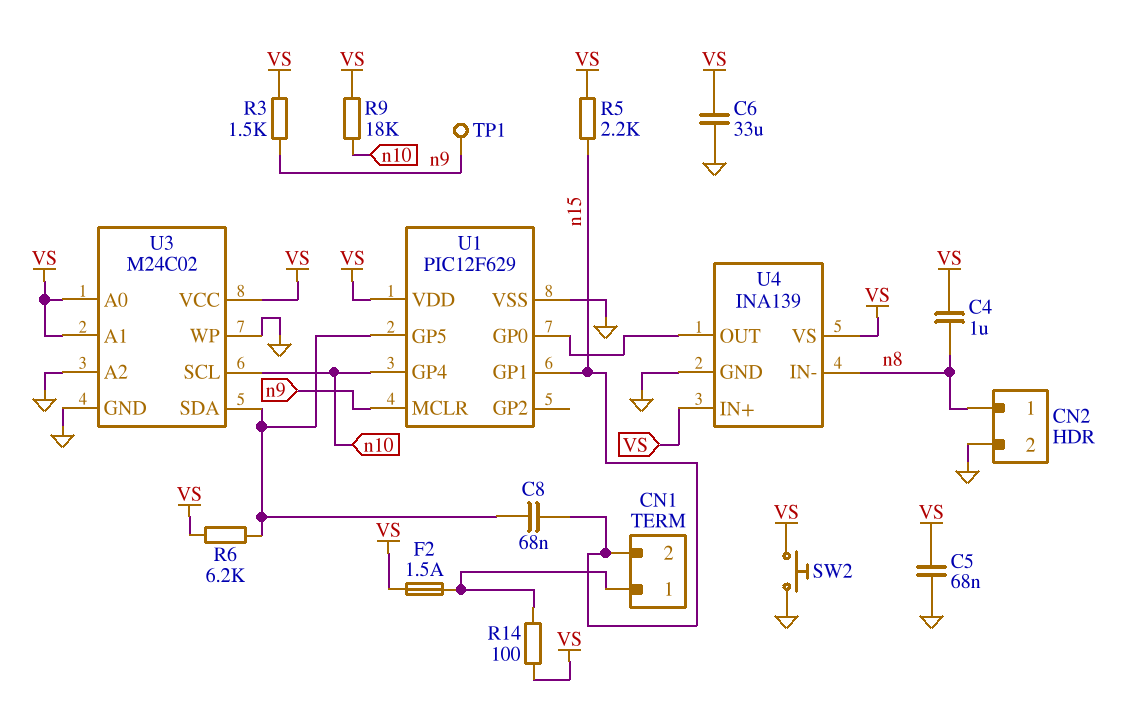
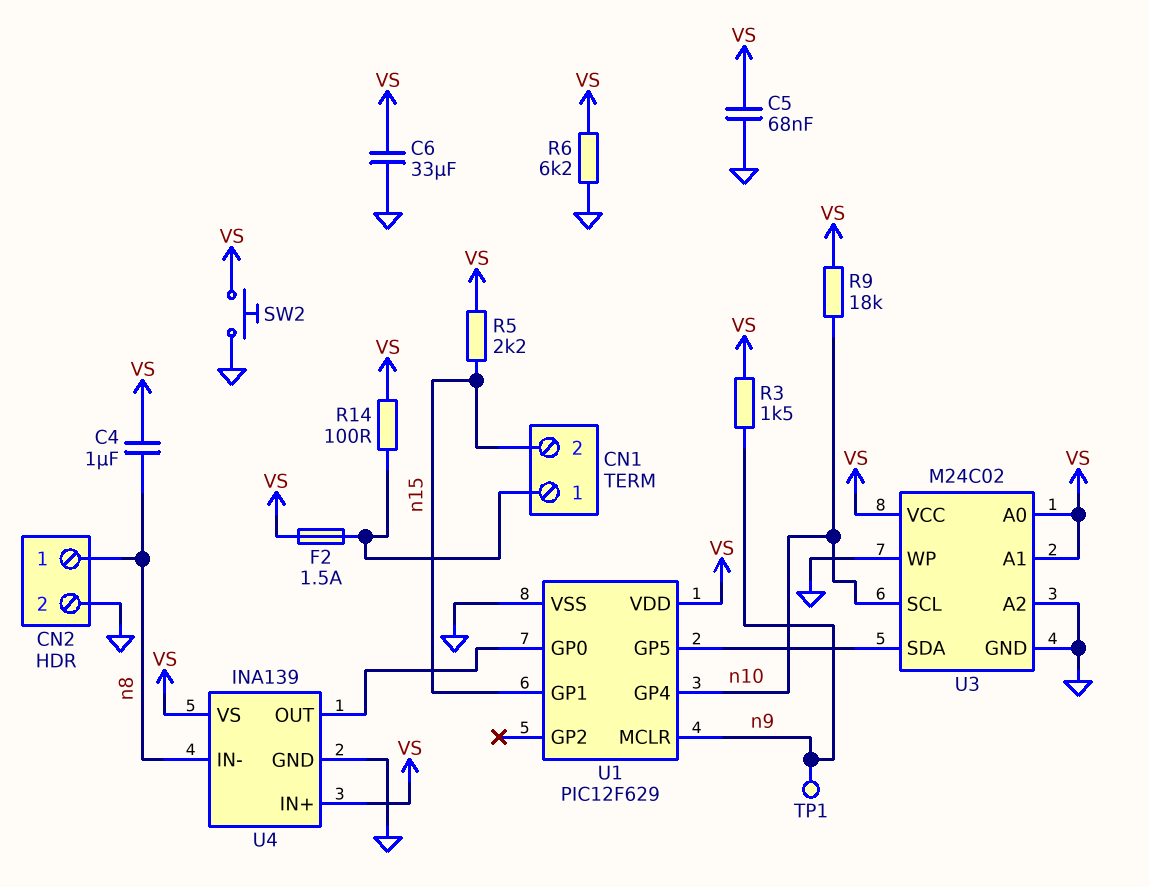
C8: 68nF (U1/GP5, n15) -> none
R6: 6.2k (U1/GP5, VS) -> 6.2k (GND, VS)

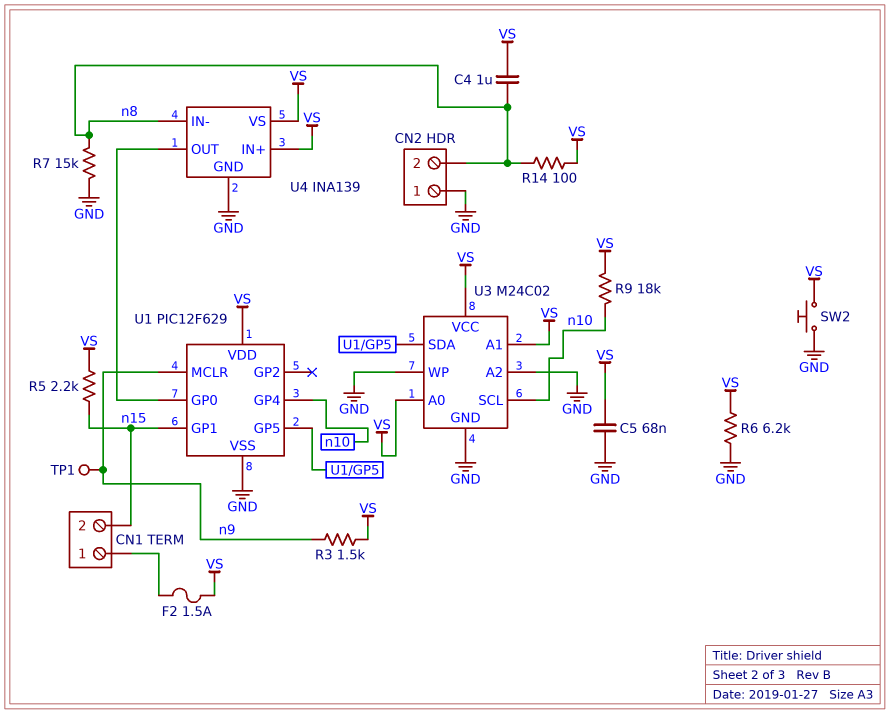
C6: 33uF (GND, VS) -> none
CN2 pin 1: n8 -> GND
CN2 pin 2: GND -> n8
R7: none -> 15k (GND, n8)
R14: 100 (CN1/1, VS) -> 100 (VS, n8)

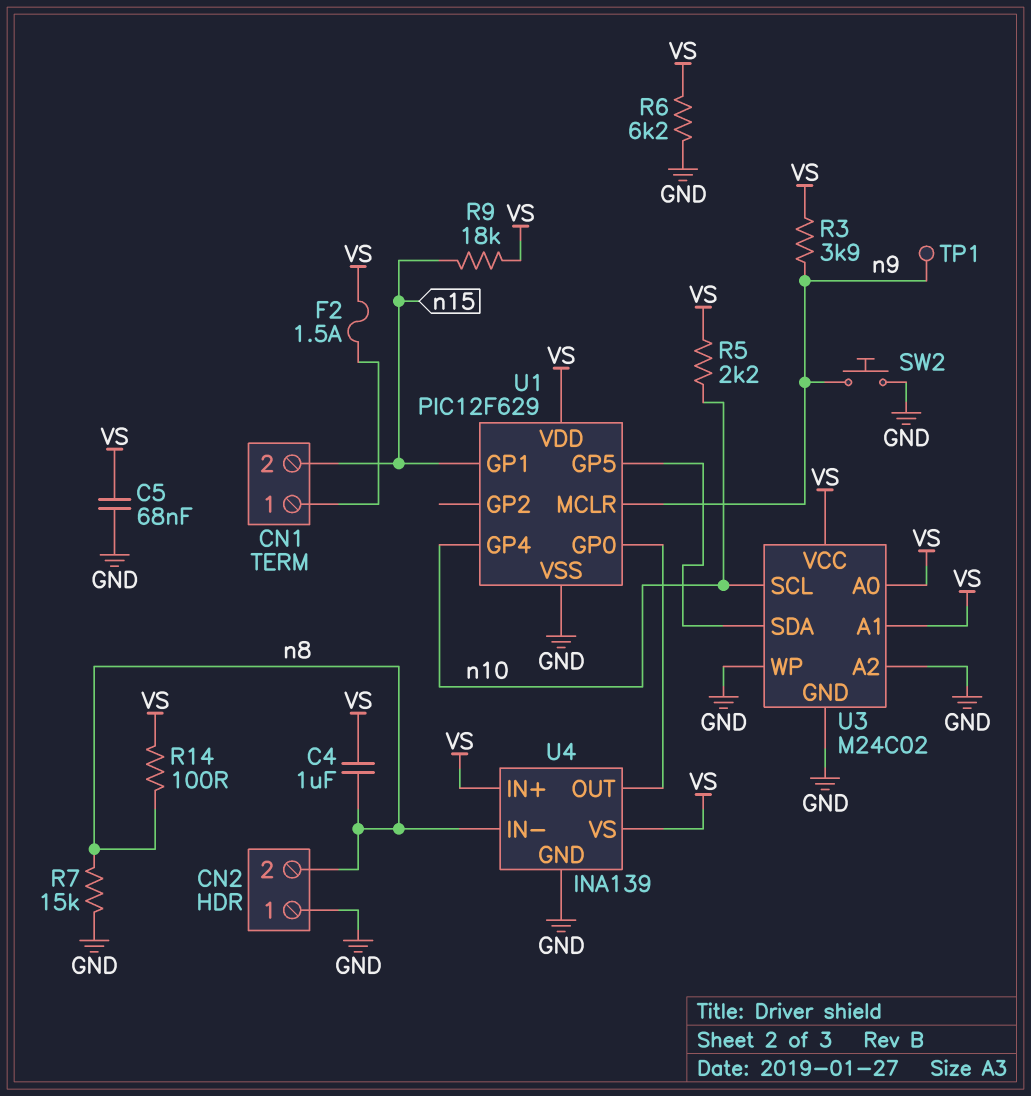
R3: 1.5k (VS, n9) -> 3.9k (VS, n9)
R5: 2.2k (VS, n15) -> 2.2k (VS, n10)
R9: 18k (VS, n10) -> 18k (VS, n15)
SW2: button (GND, VS) -> button (GND, n9)

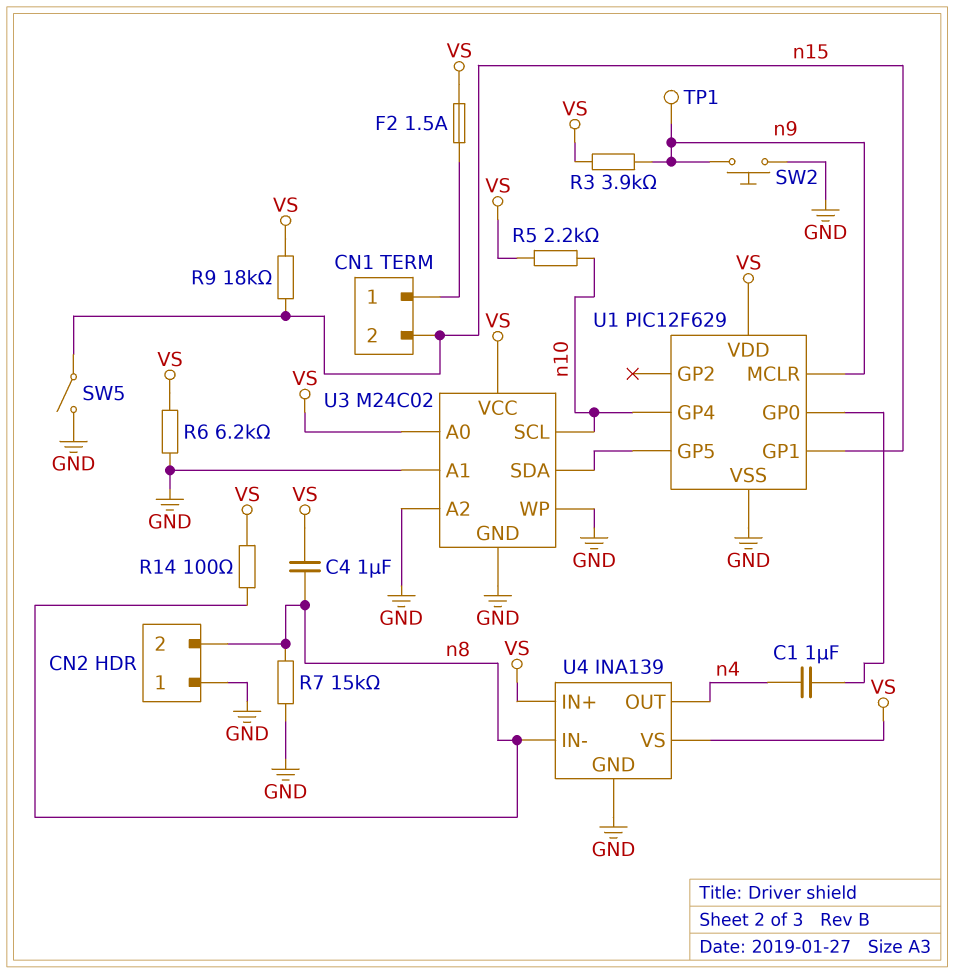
C1: none -> 1uF (U1/GP0, n4)
C5: 68nF (GND, VS) -> none
SW5: none -> switch (GND, n15)
U3 pin A1: VS -> GND
U4 pin OUT: U1/GP0 -> n4

